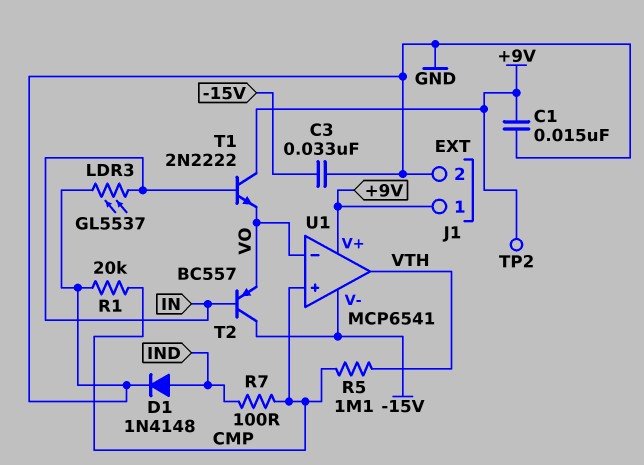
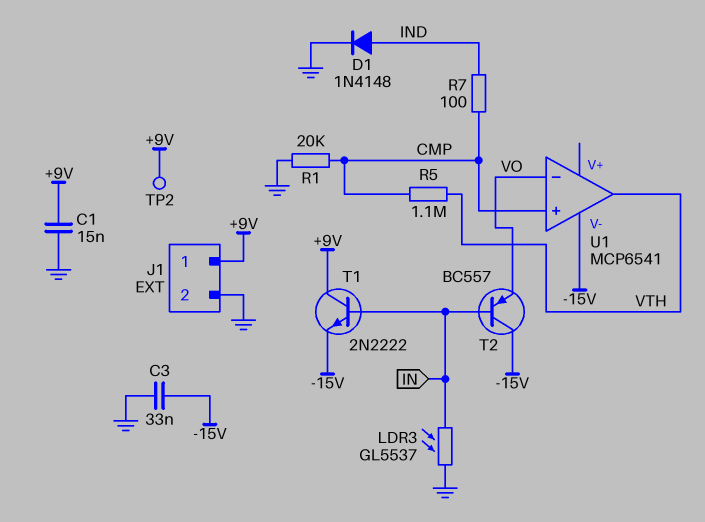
T1: NPN 2N2222 (B IN, C +9V, E VO) -> NPN 2N2222 (B IN, C +9V, E -15V)
U1 pin V+: +9V -> none

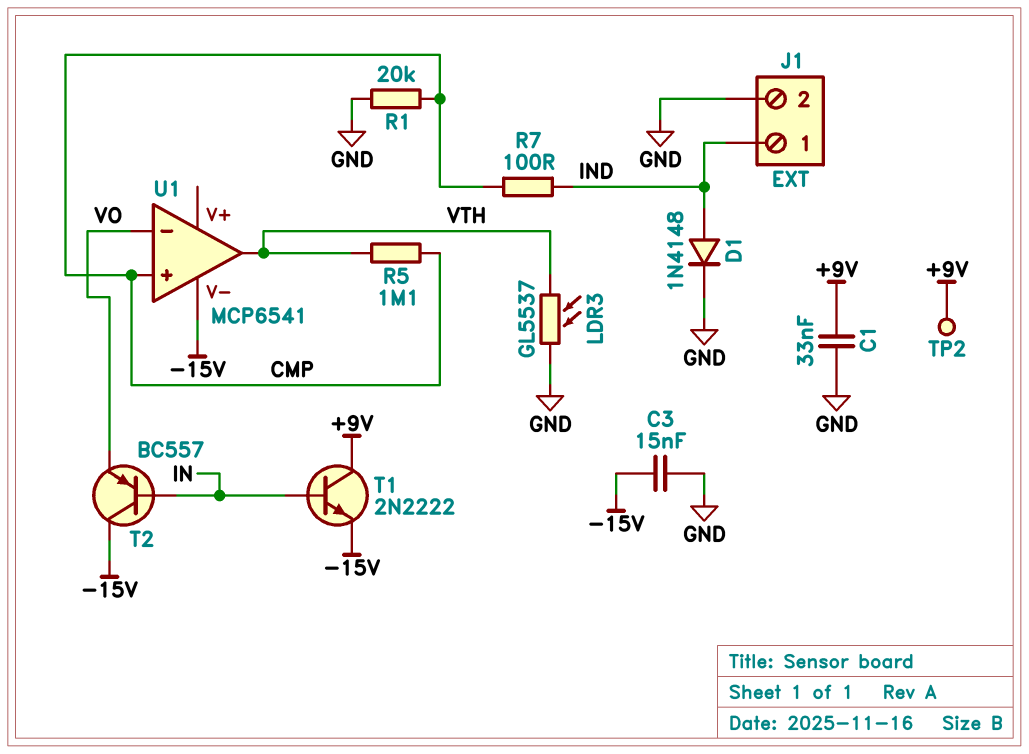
C1: 15nF (+9V, GND) -> 33nF (+9V, GND)
C3: 33nF (-15V, GND) -> 15nF (-15V, GND)
J1 pin 1: +9V -> IND
LDR3: GL5537 (GND, IN) -> GL5537 (GND, VTH)

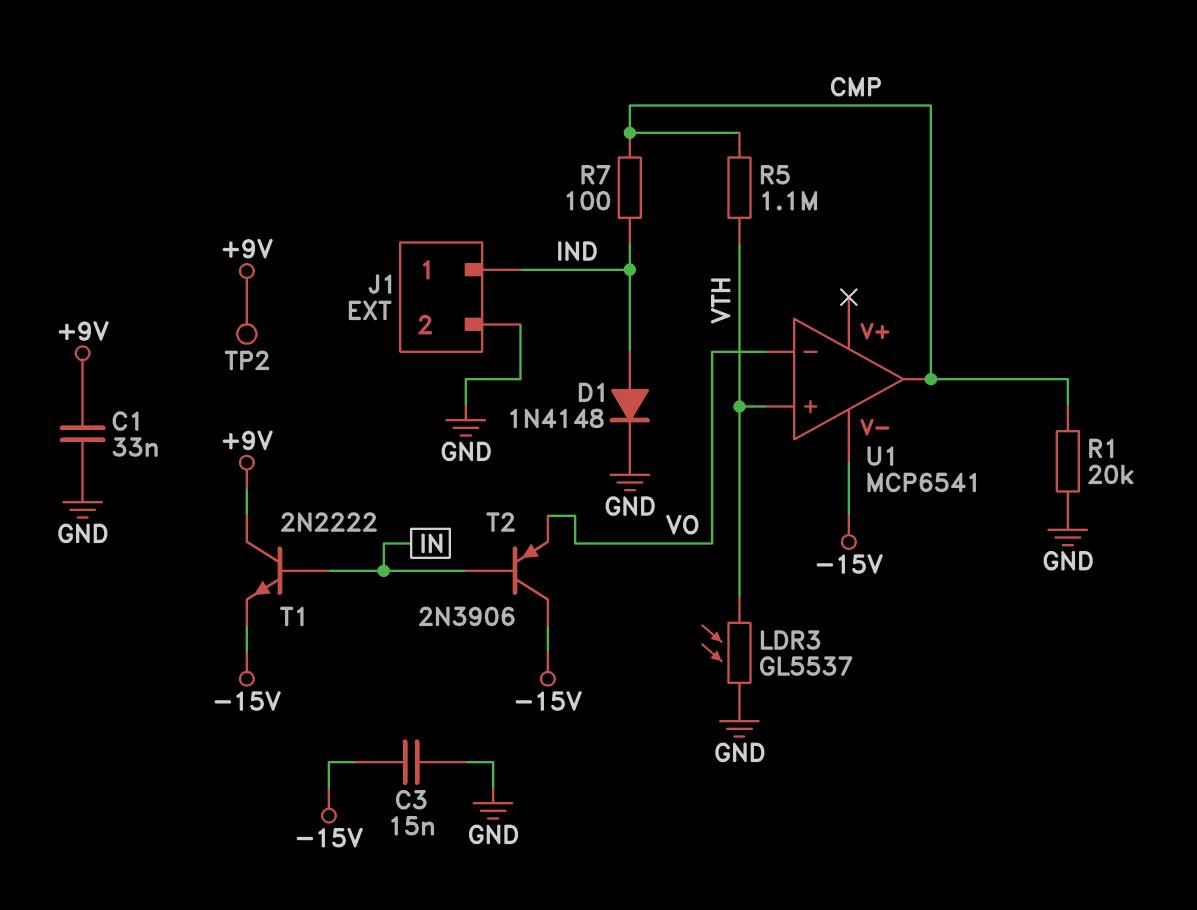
T2: PNP BC557 (B IN, C -15V, E VO) -> PNP 2N3906 (B IN, C -15V, E VO)
U1 pin in+: CMP -> VTH
U1 pin out: VTH -> CMP

